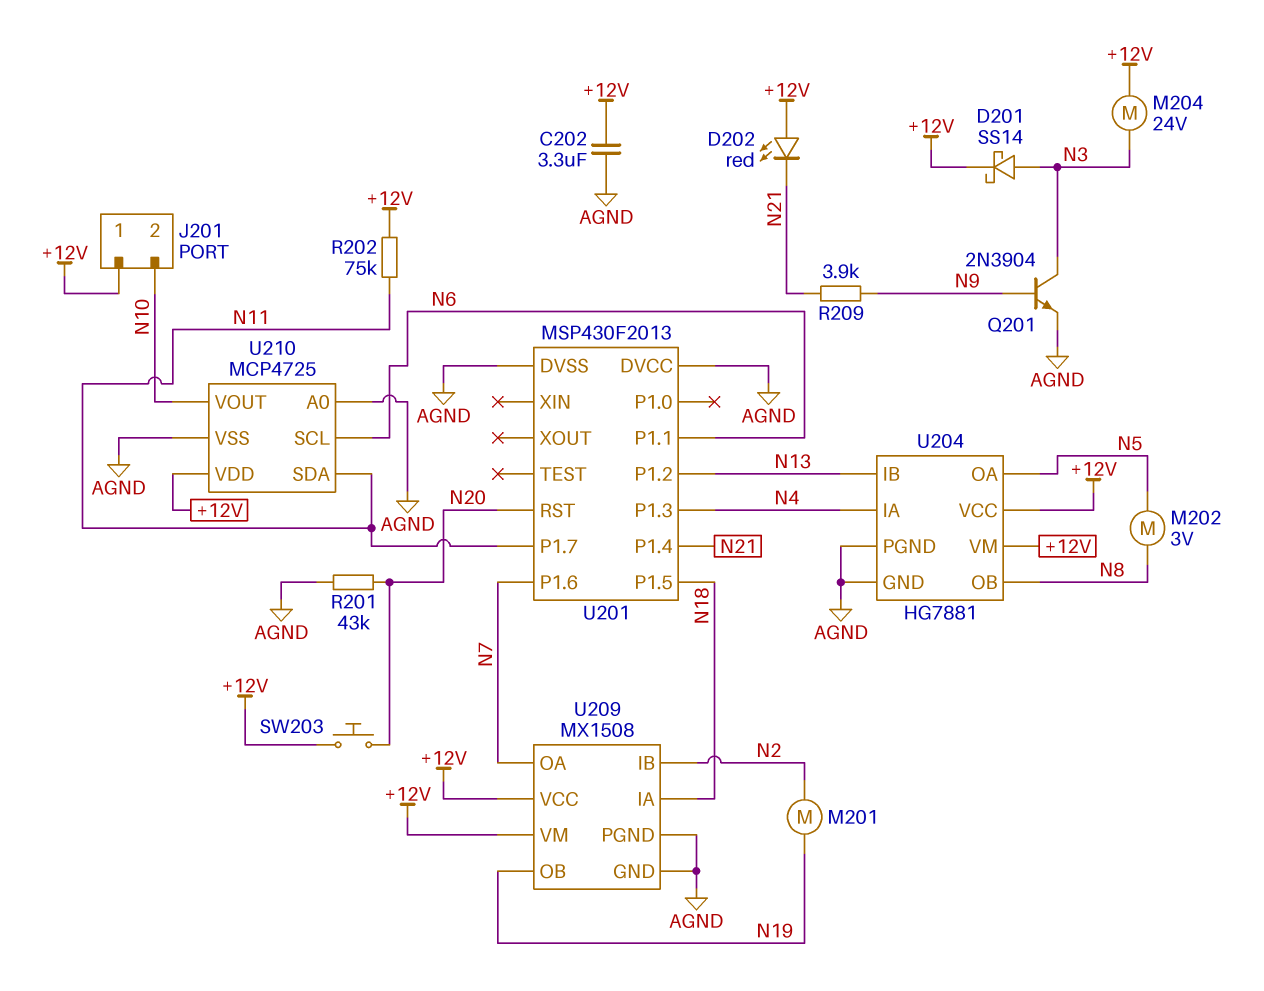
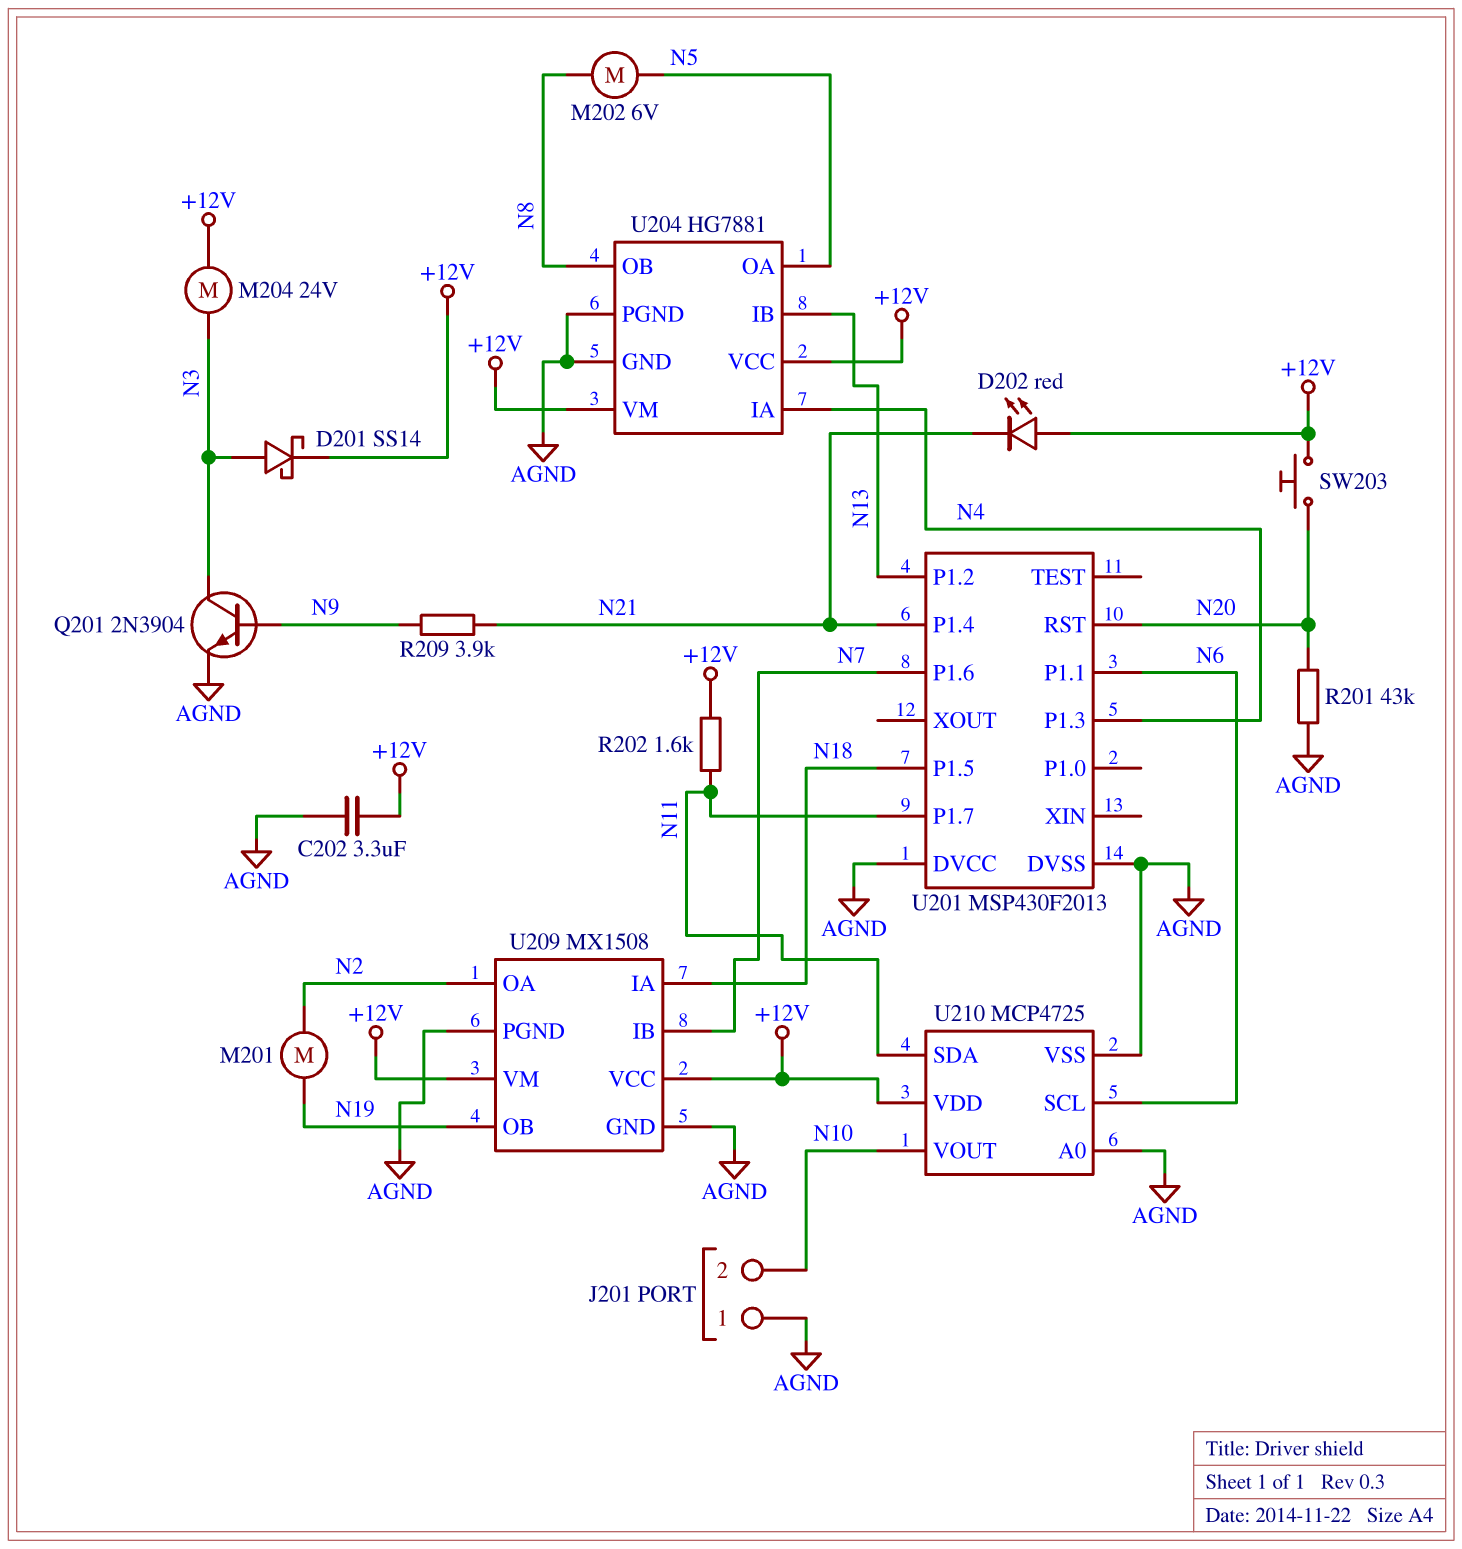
J201 pin 1: +12V -> AGND
M202: motor 3V (N5, N8) -> motor 6V (N5, N8)
R202: 75k (+12V, N11) -> 1.6k (+12V, N11)
U209 pin IB: N2 -> N7
U209 pin OA: N7 -> N2

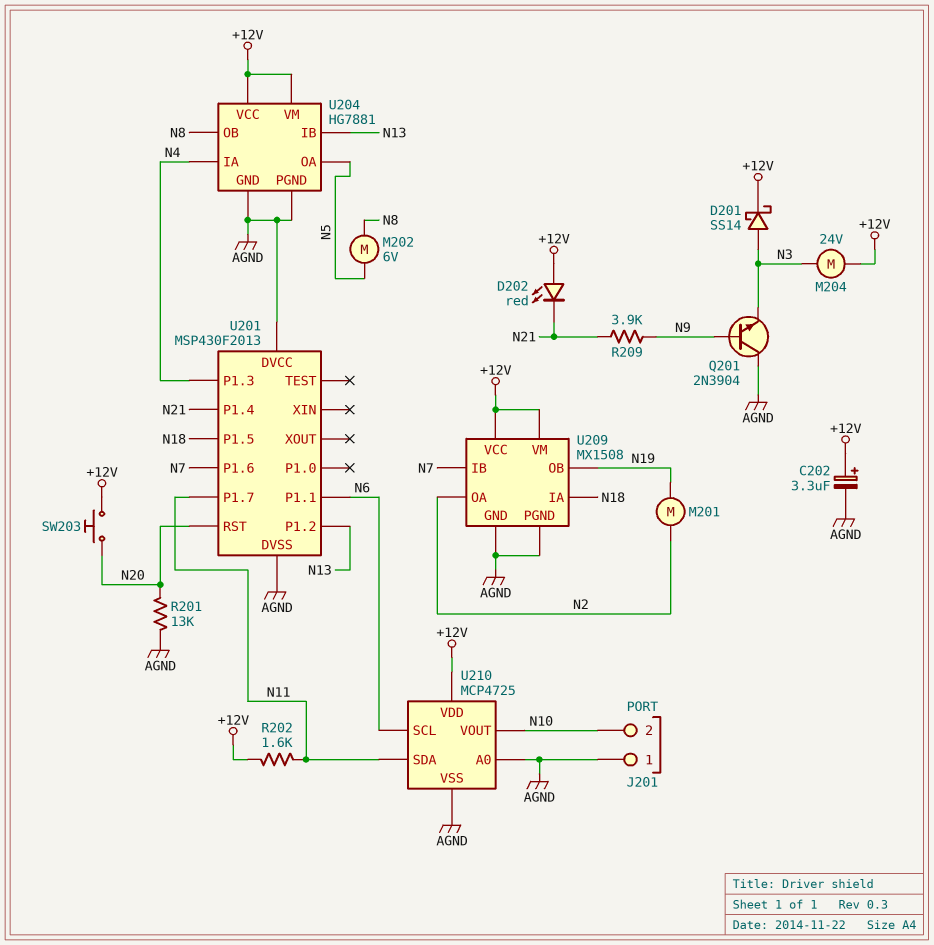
C202: 3.3uF (+12V, AGND) -> 3.3uF (plus +12V, minus AGND)
Q201: NPN 2N3904 (B N9, C N3, E AGND) -> NPN 2N3904 (B N9, C AGND, E N3)
R201: 43k (AGND, N20) -> 13k (AGND, N20)

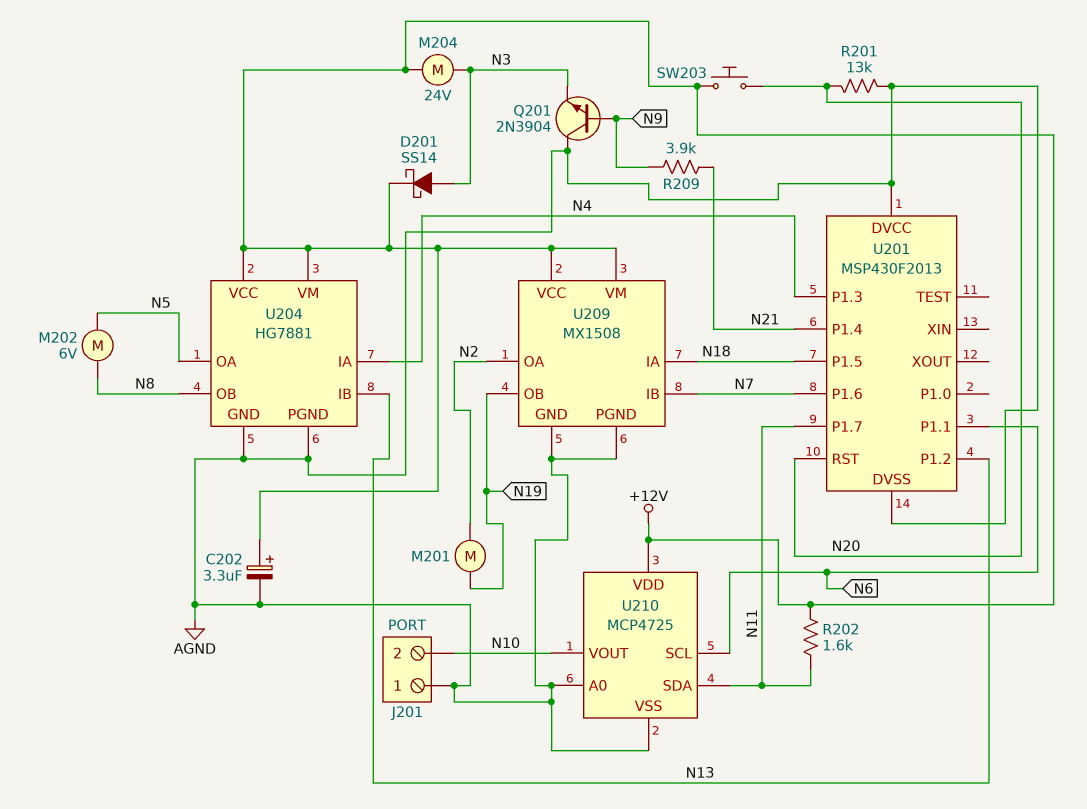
D202: LED red (A +12V, K N21) -> none

